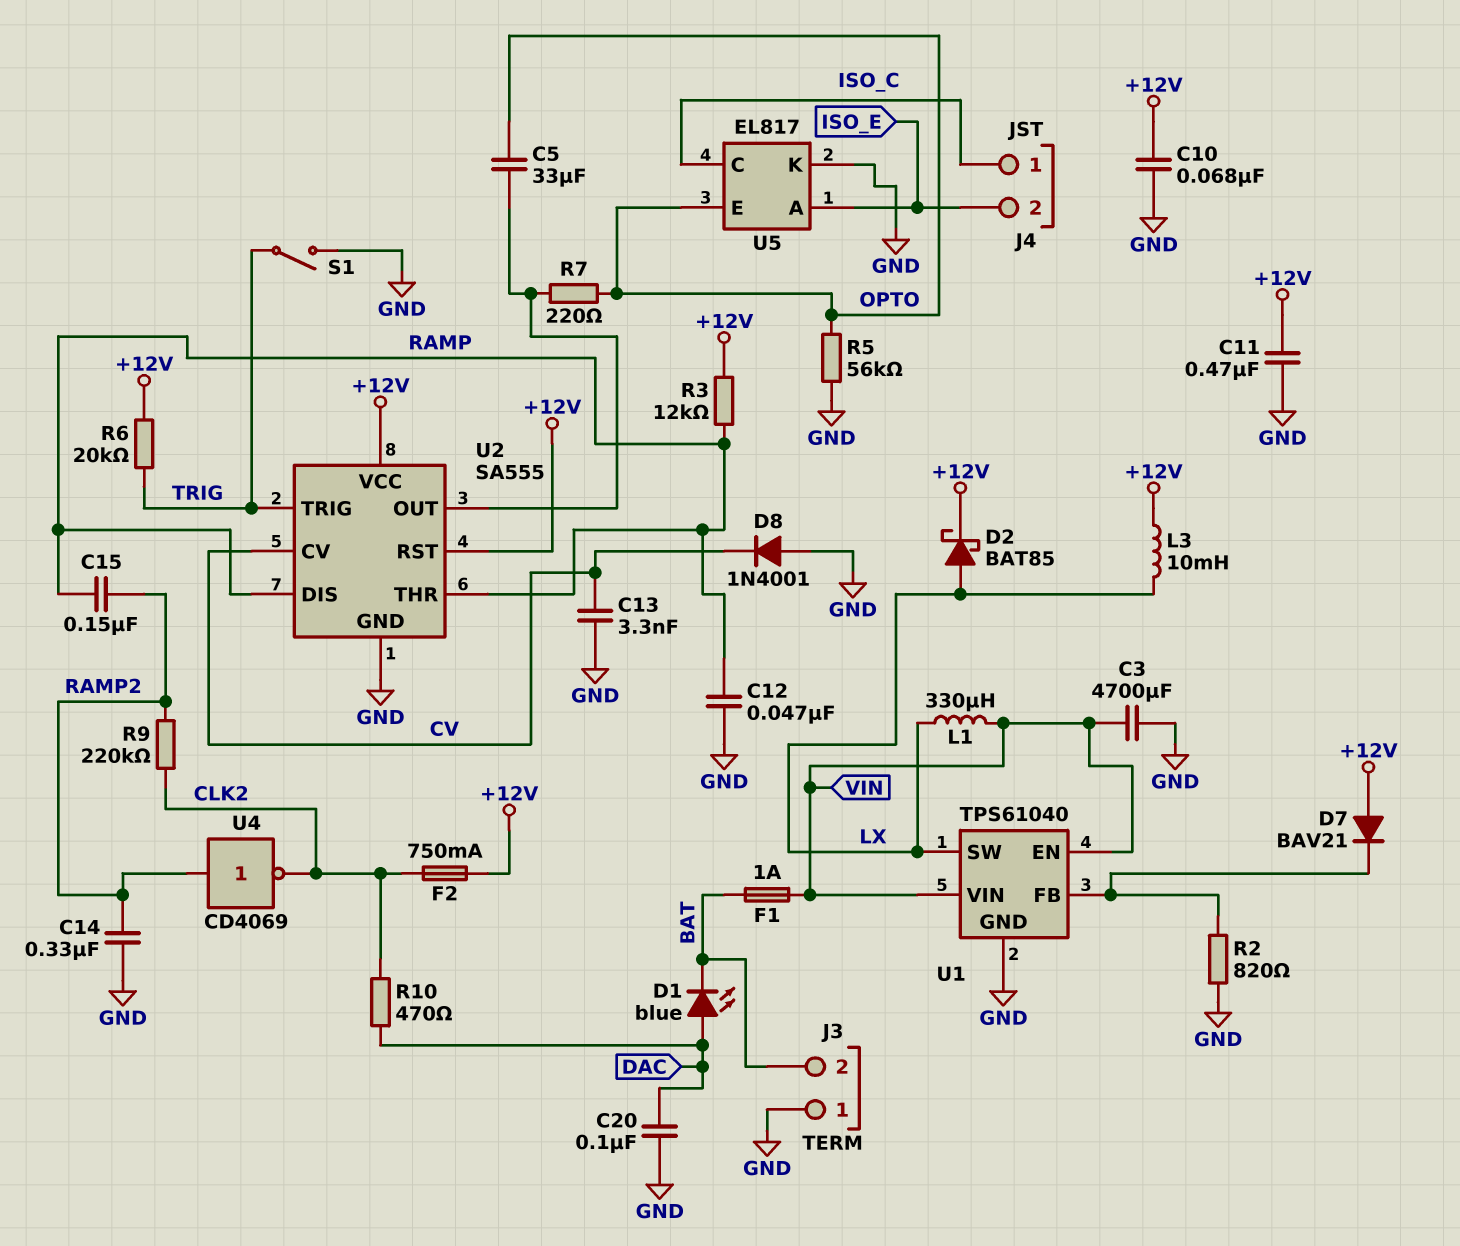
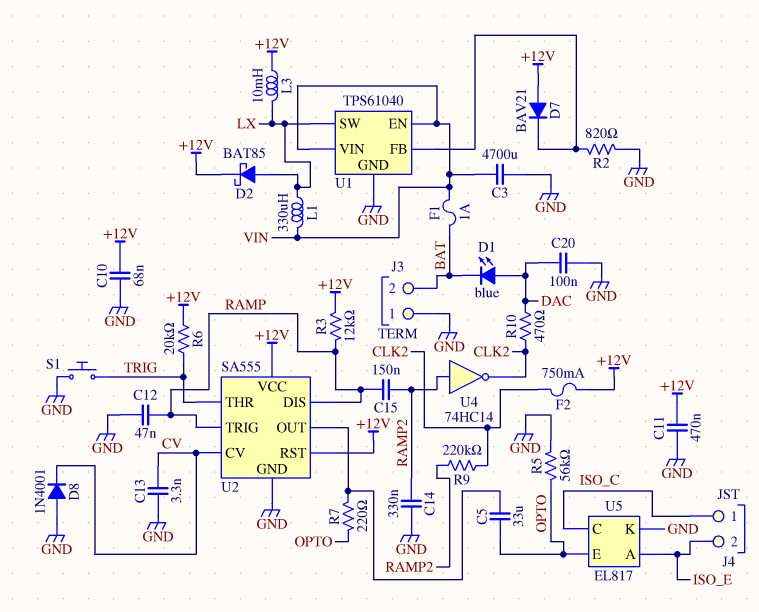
S1: switch (GND, TRIG) -> button (GND, TRIG)
U2 pin THR: RAMP -> TRIG
U2 pin TRIG: TRIG -> RAMP
U4: NOT CD4069 (in RAMP2, out CLK2) -> NOT 74HC14 (in RAMP2, out CLK2)

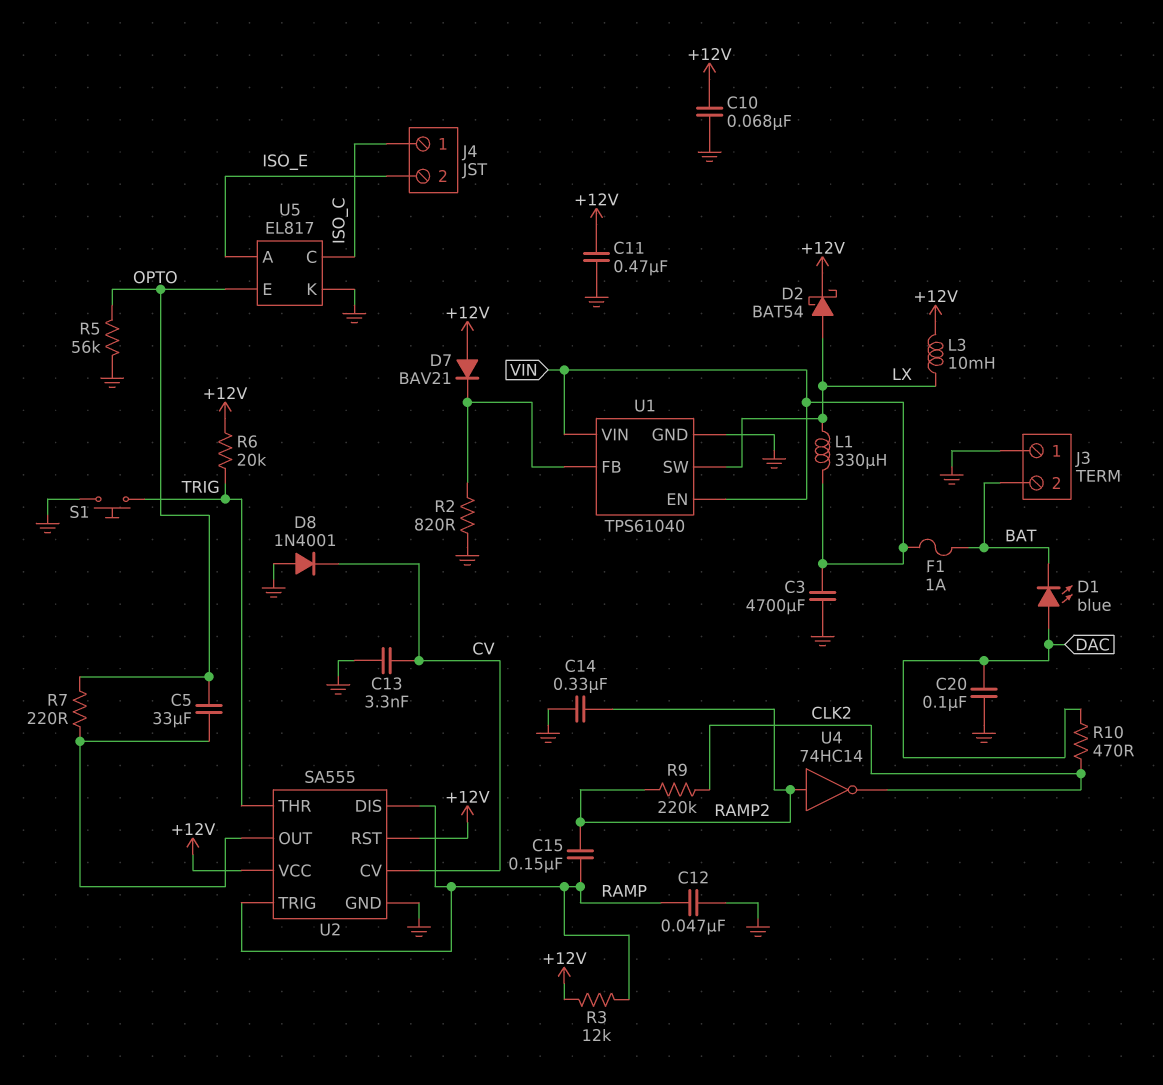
D2: schottky BAT85 (A LX, K +12V) -> schottky BAT54 (A LX, K +12V)
F2: 750mA (+12V, CLK2) -> none

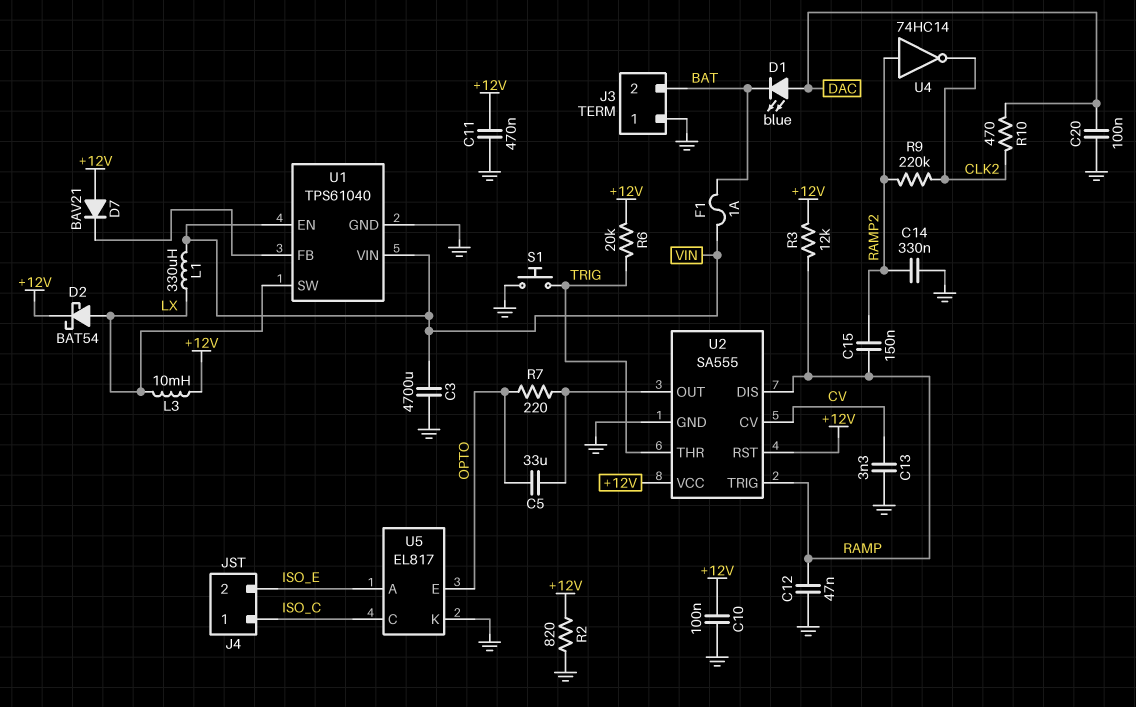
C10: 68nF (+12V, GND) -> 100nF (+12V, GND)
D8: diode 1N4001 (A GND, K CV) -> none
R2: 820 (GND, U1/FB) -> 820 (+12V, GND)
R5: 56k (GND, OPTO) -> none

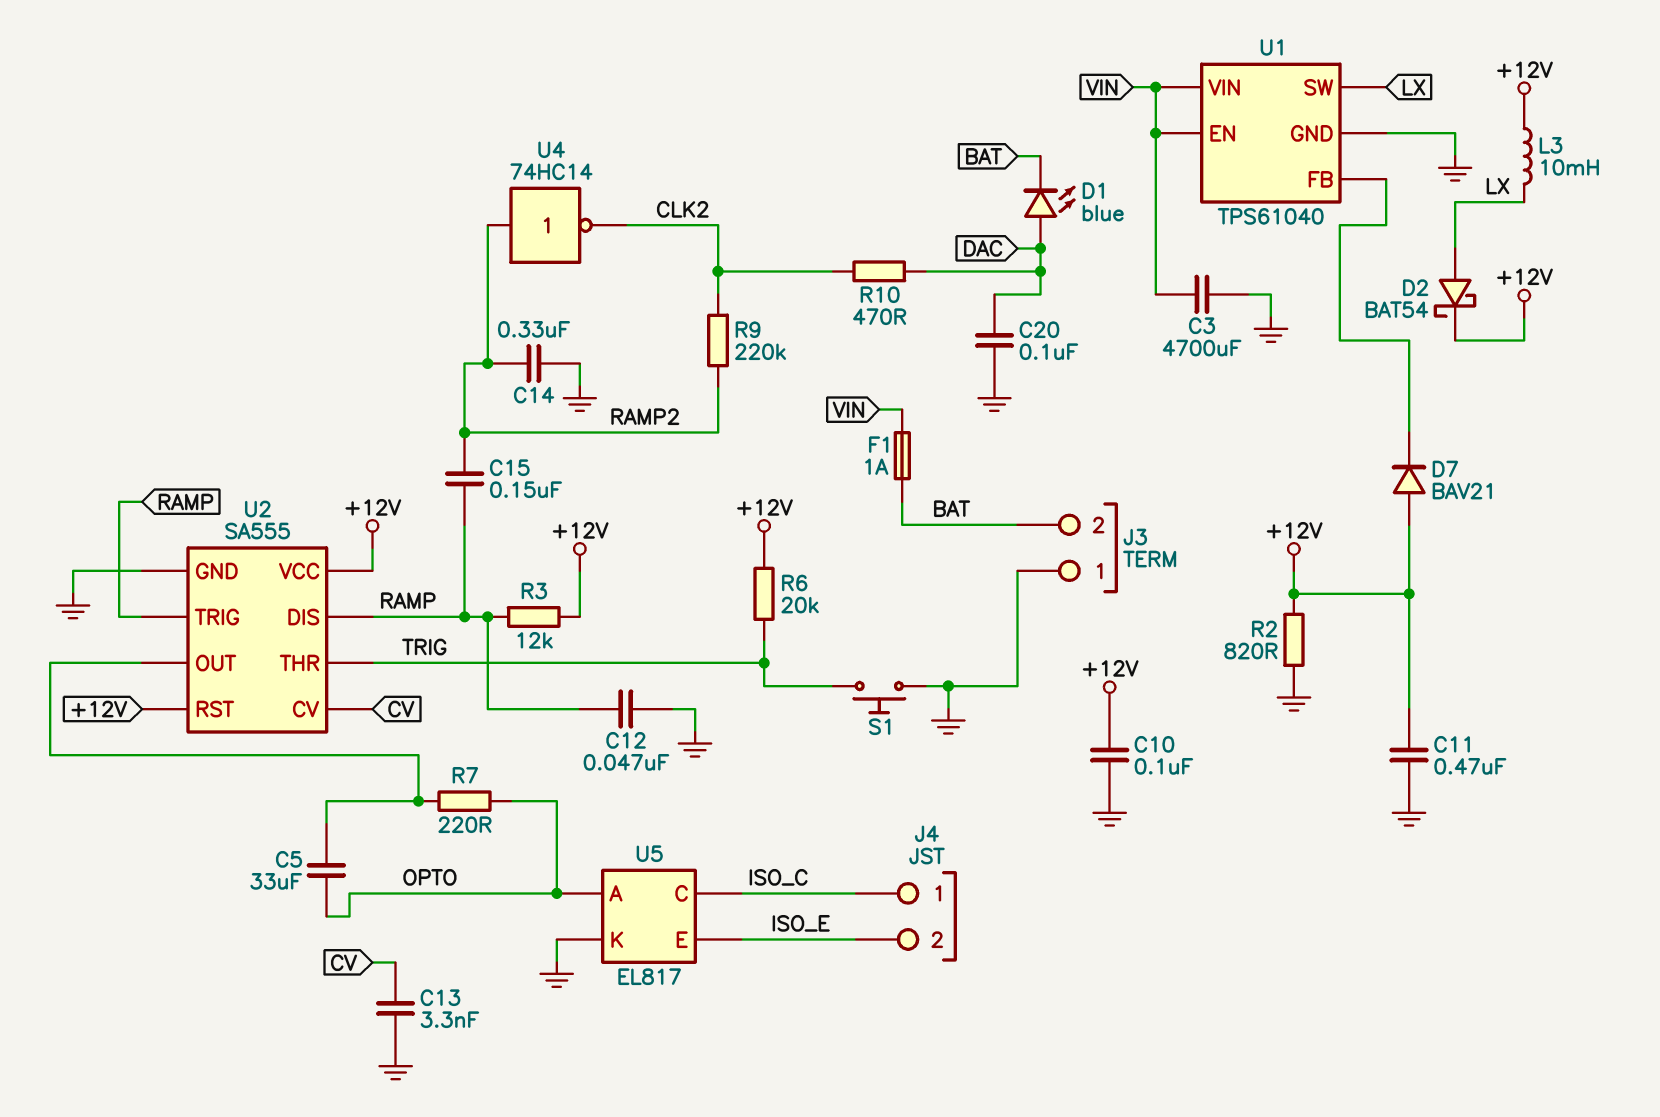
L1: 330uH (LX, VIN) -> none
U5 pin A: ISO_E -> OPTO
U5 pin E: OPTO -> ISO_E

